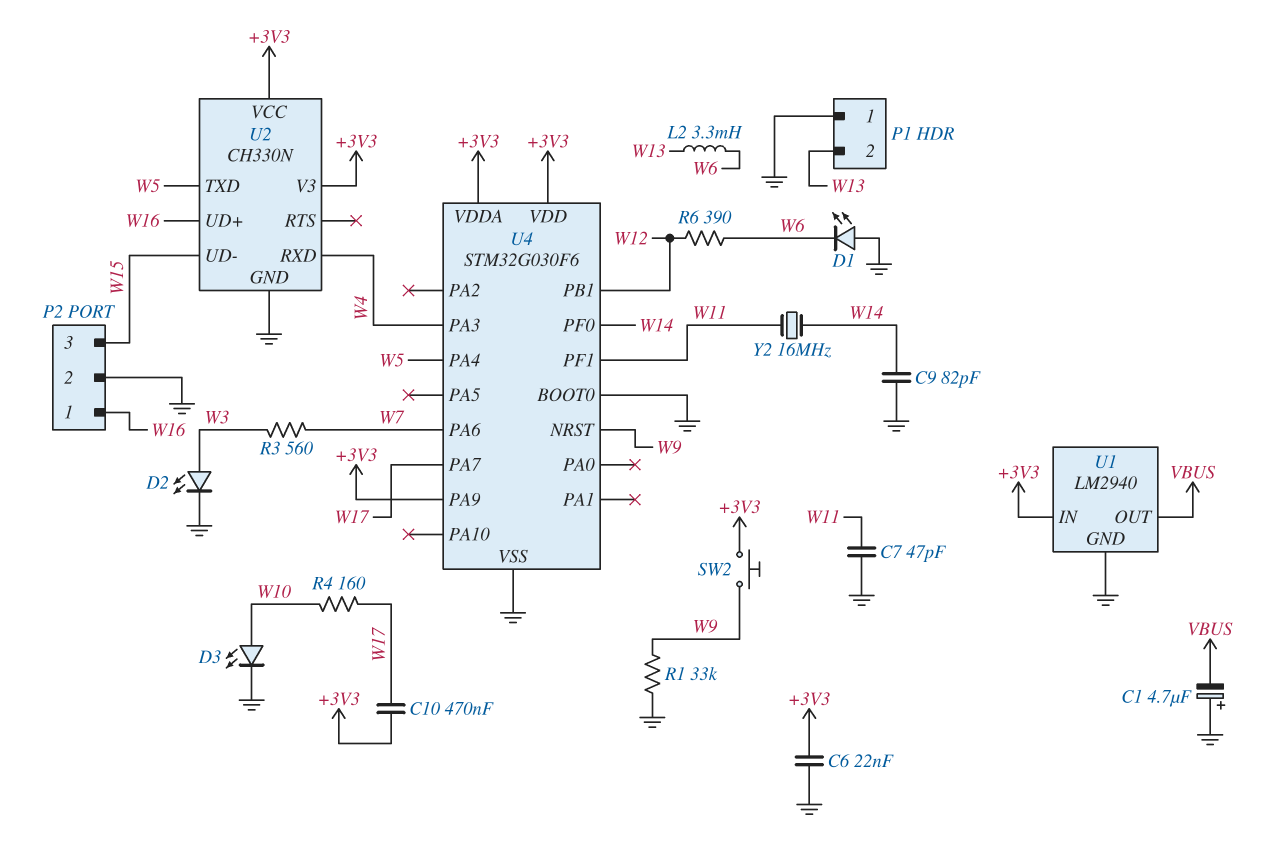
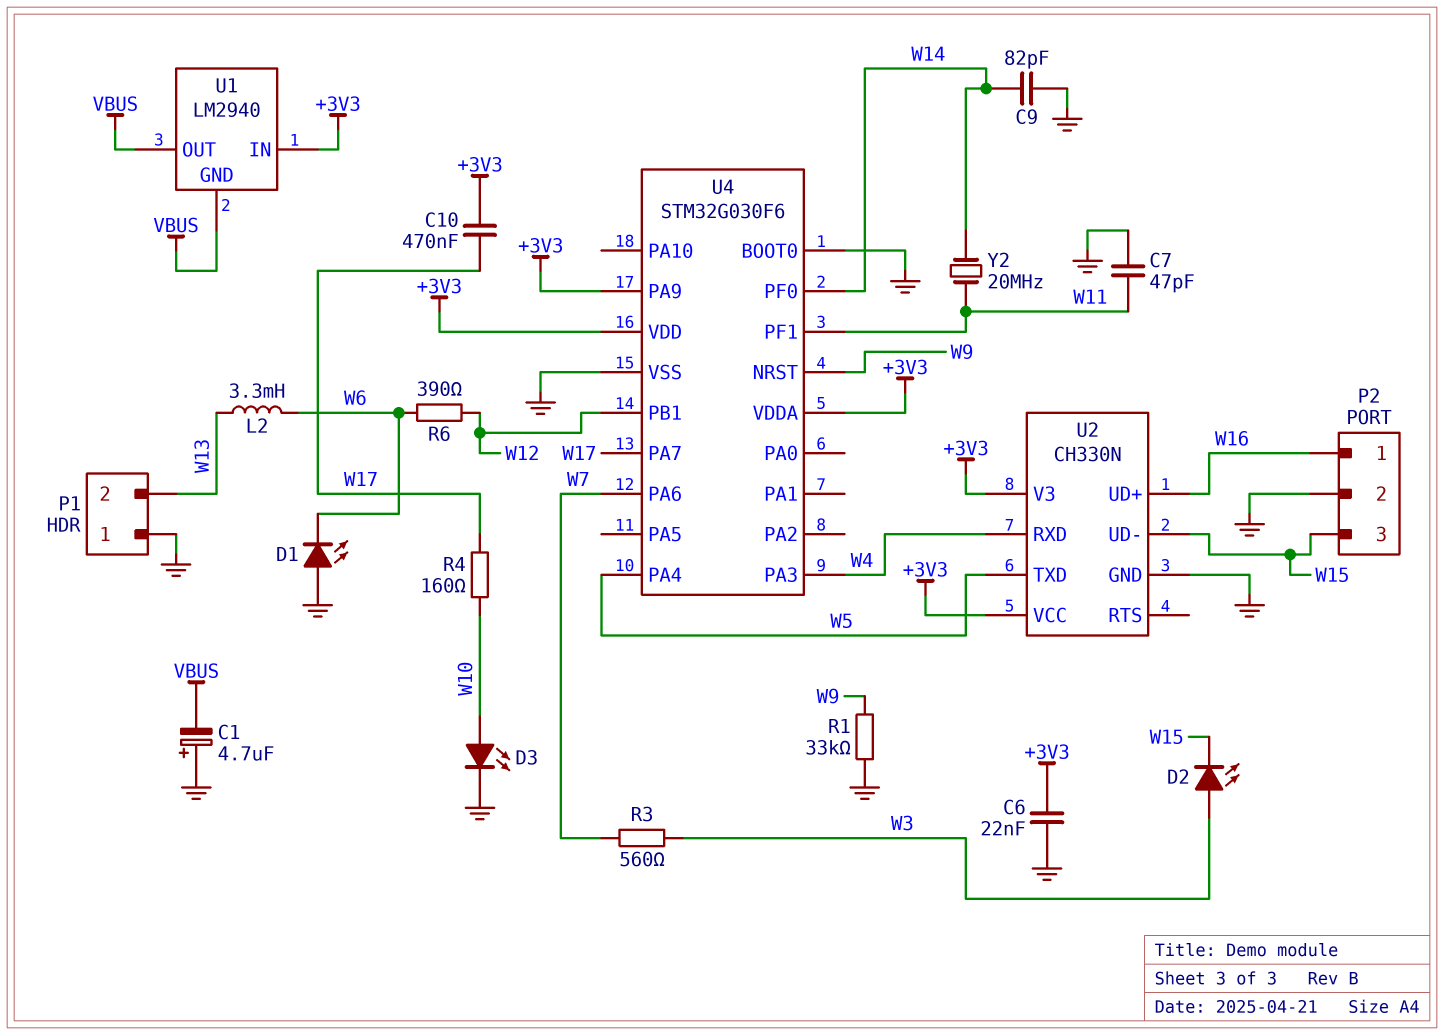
D2: LED (A W3, K GND) -> LED (A W3, K W15)
SW2: button (+3V3, W9) -> none
U1 pin GND: GND -> VBUS
Y2: 16MHz (W11, W14) -> 20MHz (W11, W14)

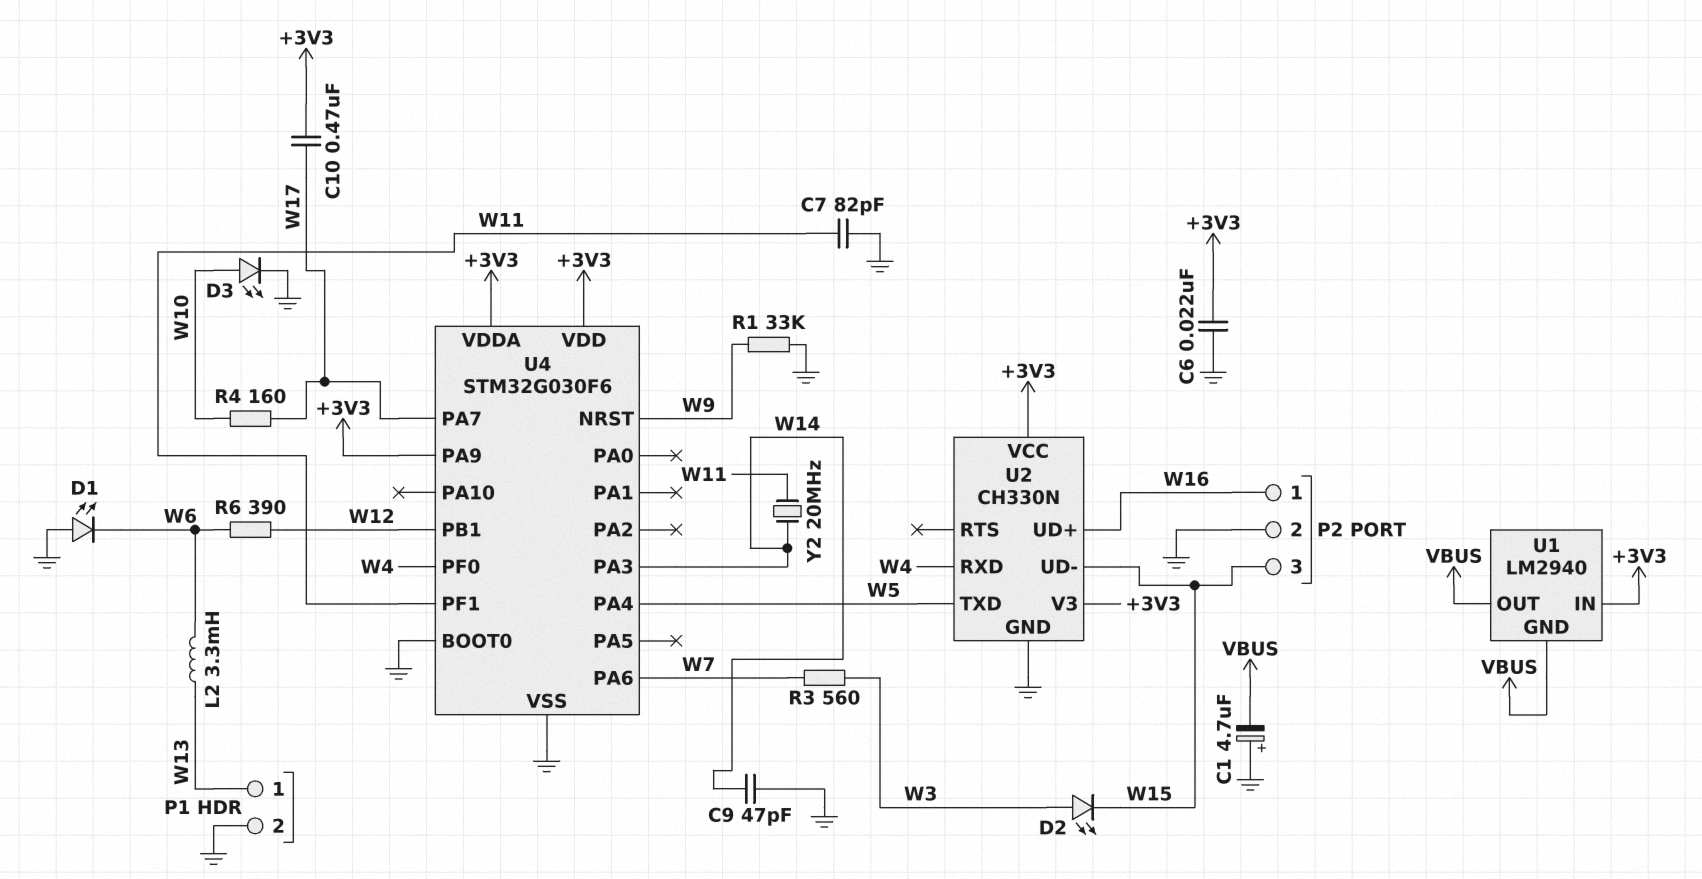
C7: 47pF (GND, W11) -> 82pF (GND, W11)
C9: 82pF (GND, W14) -> 47pF (GND, W14)
P1 pin 1: GND -> W13
P1 pin 2: W13 -> GND
U4 pin PA3: W4 -> W14
U4 pin PF0: W14 -> W4

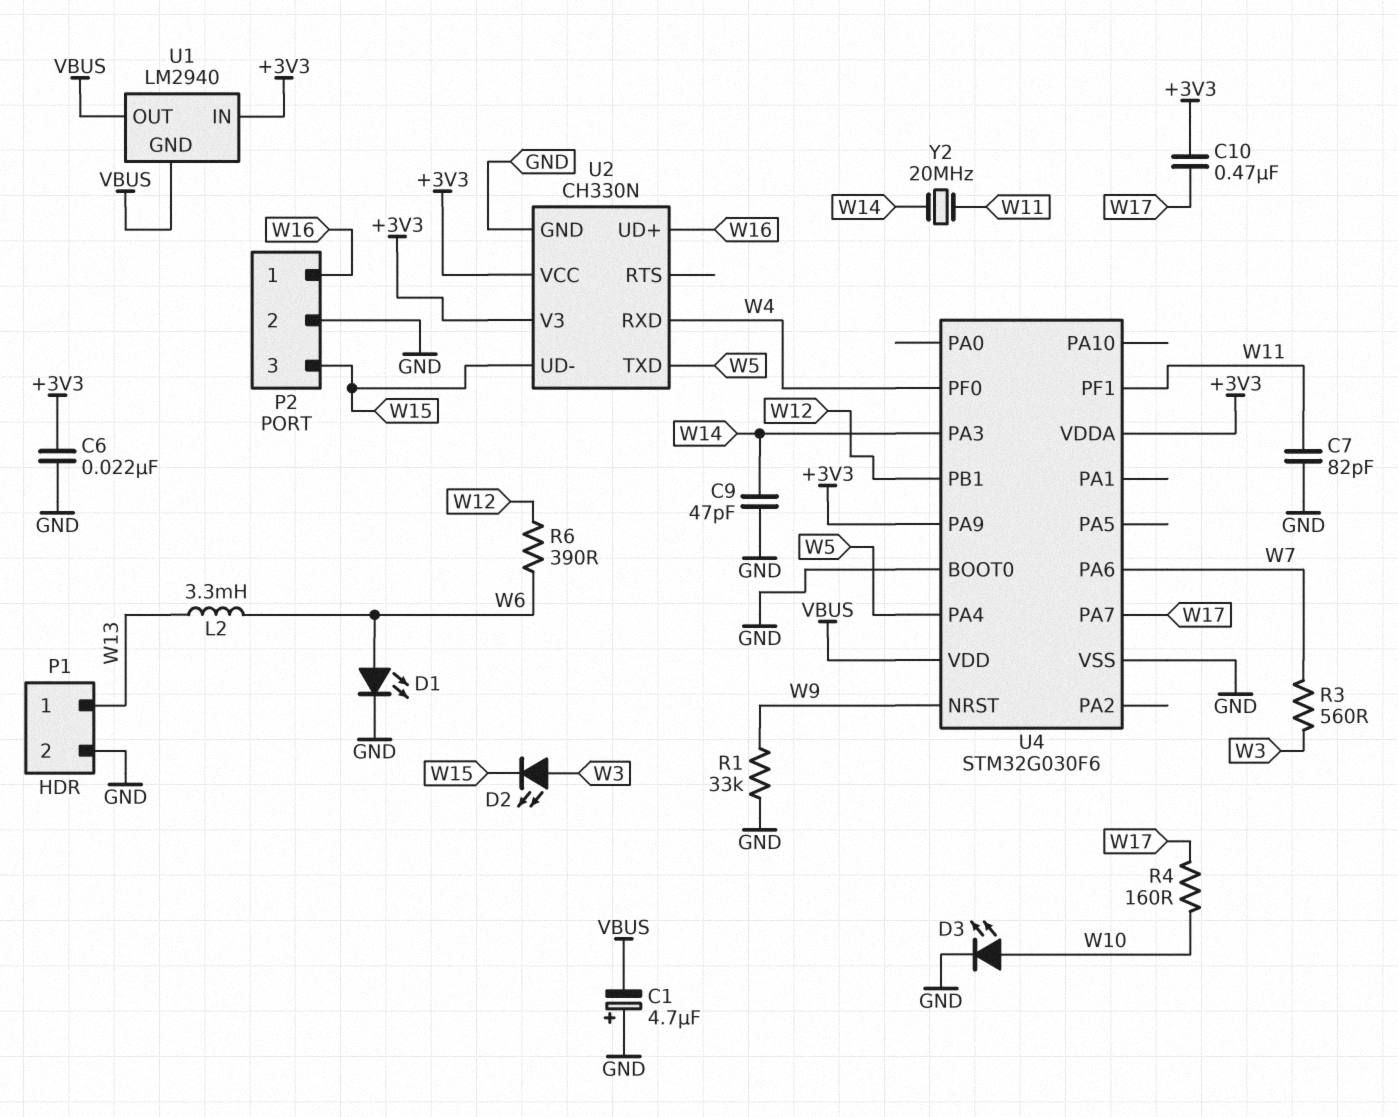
D1: LED (A GND, K W6) -> LED (A W6, K GND)
U4 pin VDD: +3V3 -> VBUS

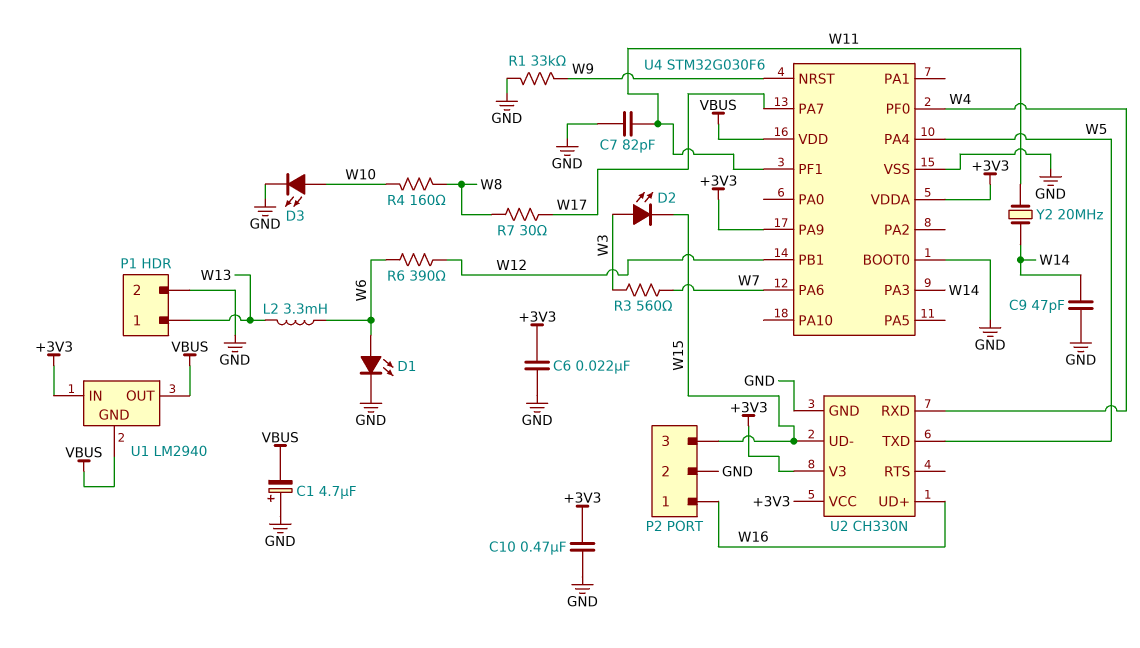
C10: 470nF (+3V3, W17) -> 470nF (+3V3, GND)
R4: 160 (W10, W17) -> 160 (W8, W10)
R7: none -> 30 (W8, W17)

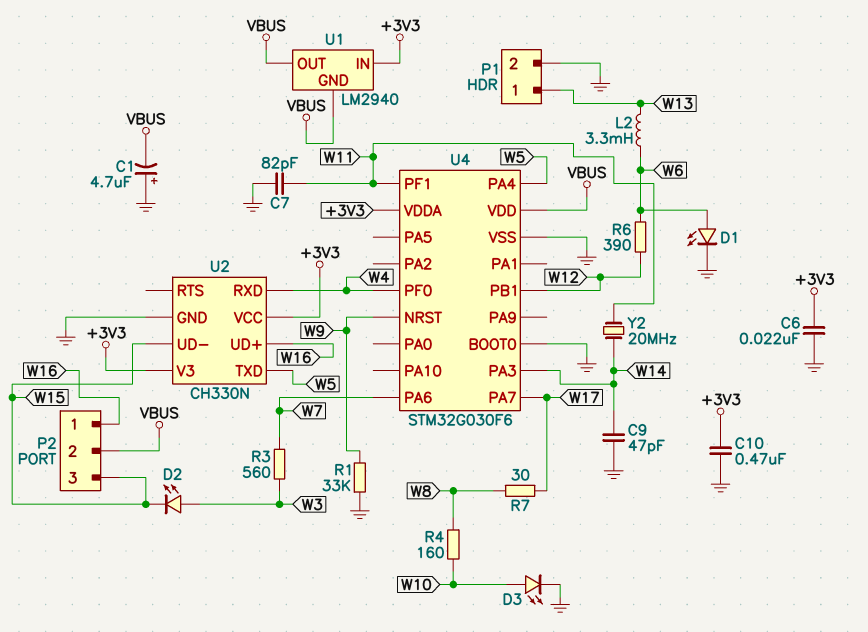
P2 pin 2: GND -> VBUS
U4 pin PA9: +3V3 -> none

